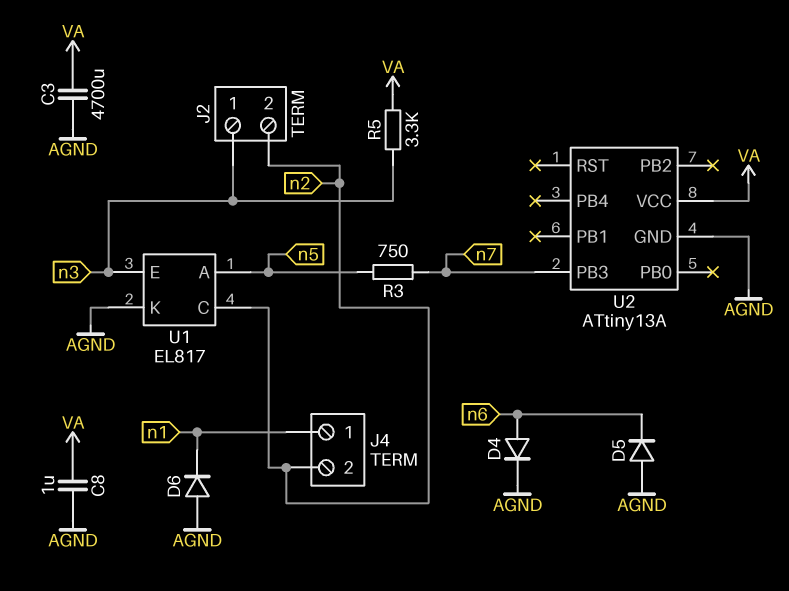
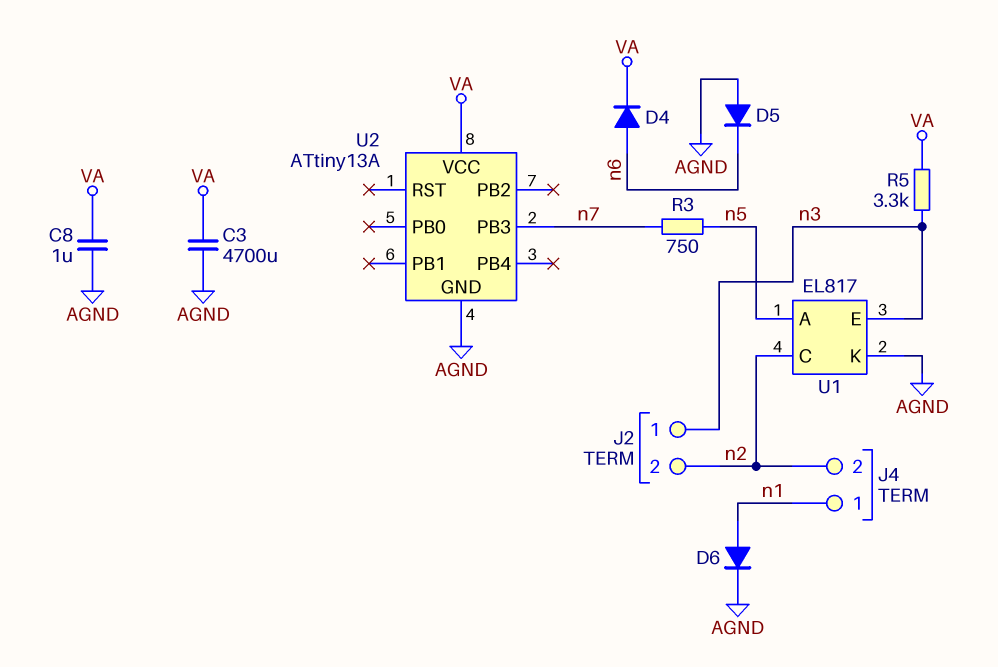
D4: diode (A n6, K AGND) -> diode (A n6, K VA)
D6: diode (A AGND, K n1) -> diode (A n1, K AGND)

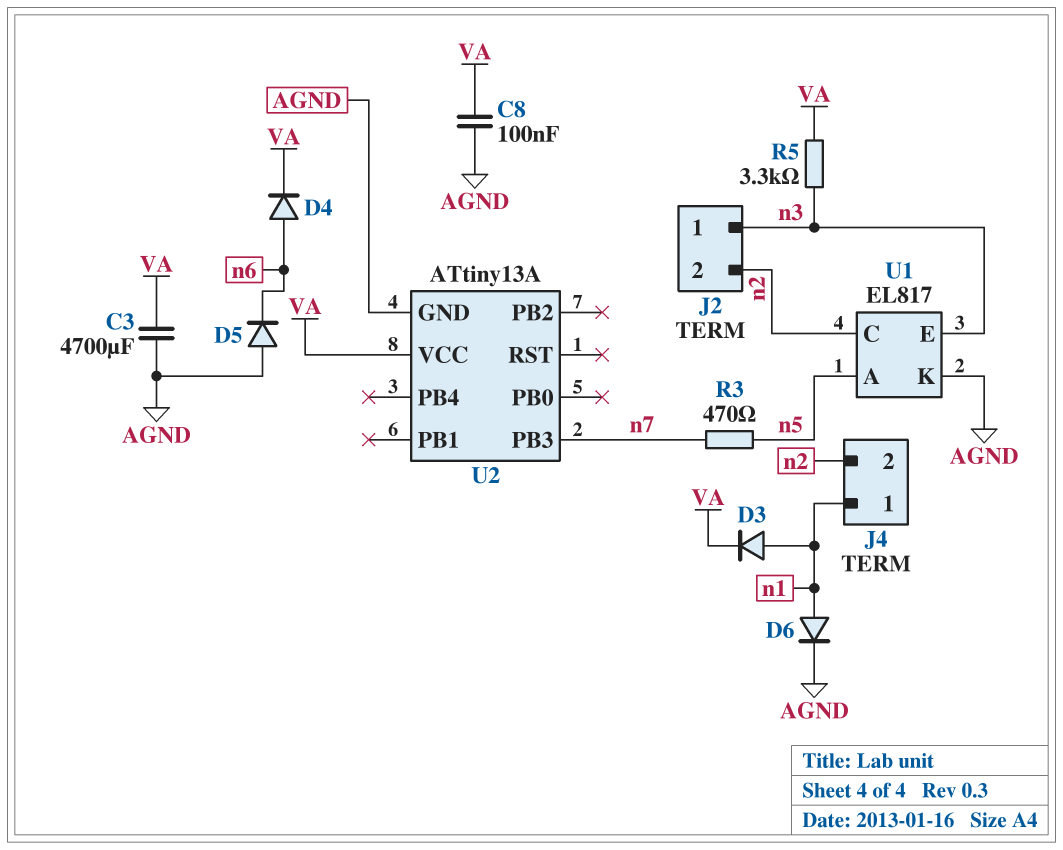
C8: 1uF (AGND, VA) -> 100nF (AGND, VA)
D3: none -> diode (A n1, K VA)
R3: 750 (n5, n7) -> 470 (n5, n7)

